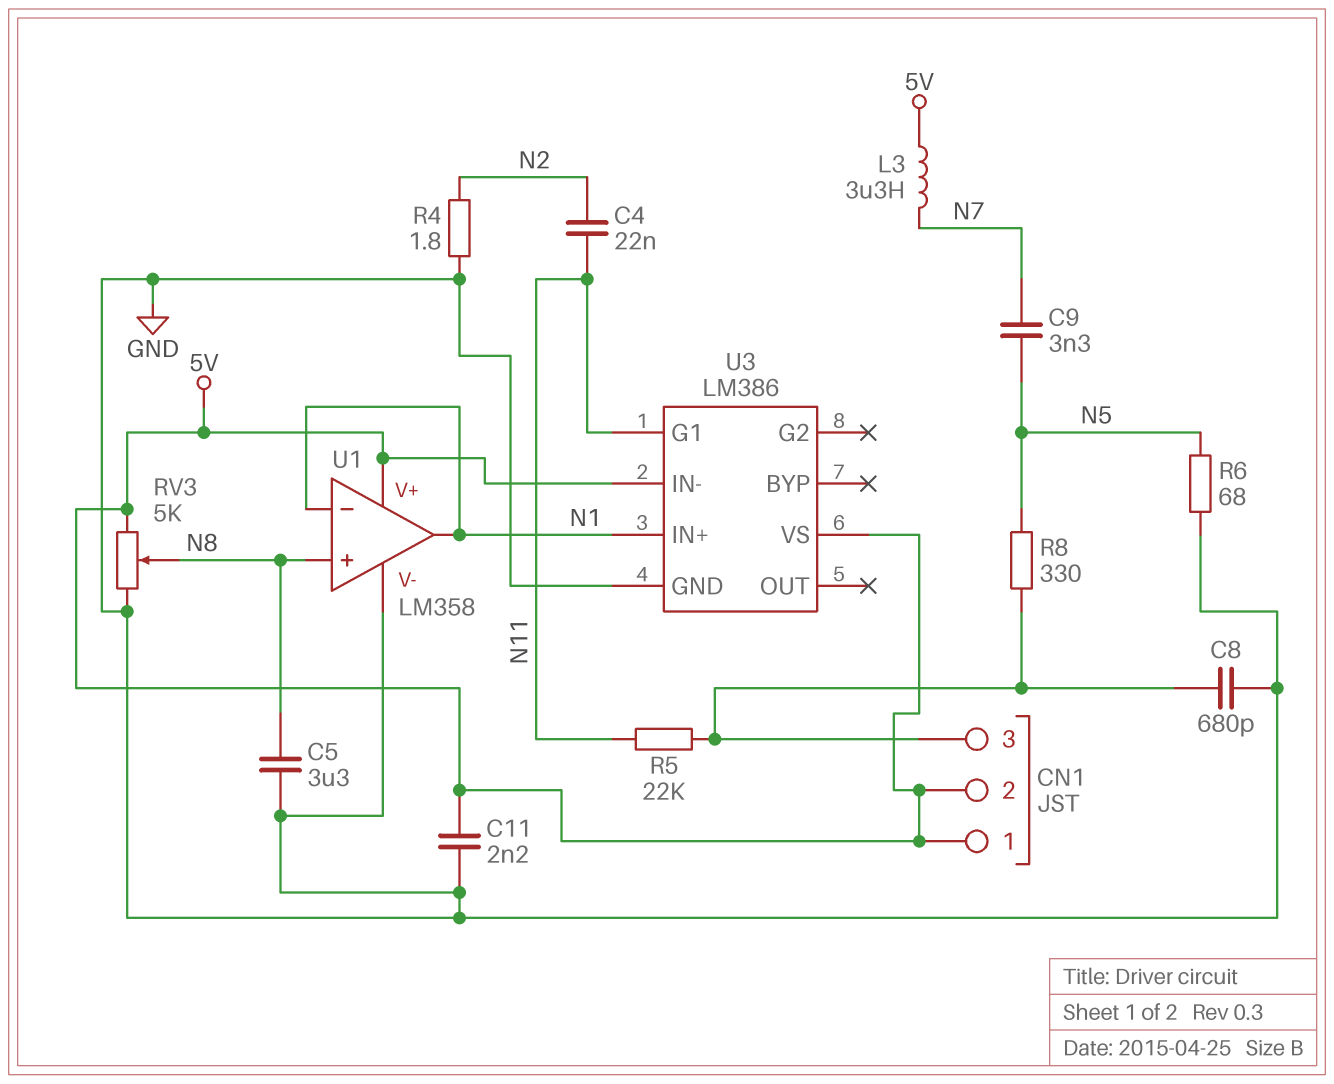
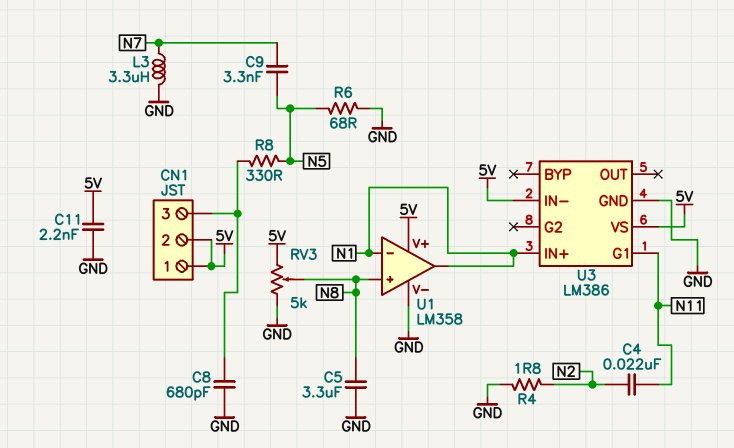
L3: 3.3uH (5V, N7) -> 3.3uH (GND, N7)
R5: 22k (CN1/3, N11) -> none

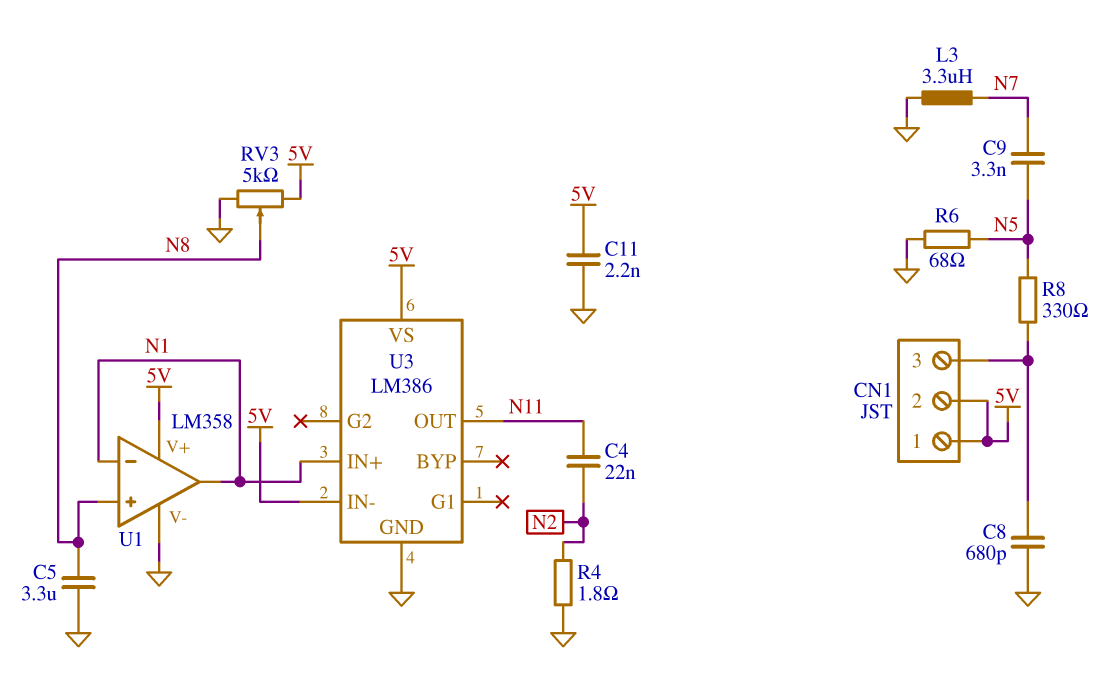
U3 pin G1: N11 -> none
U3 pin OUT: none -> N11

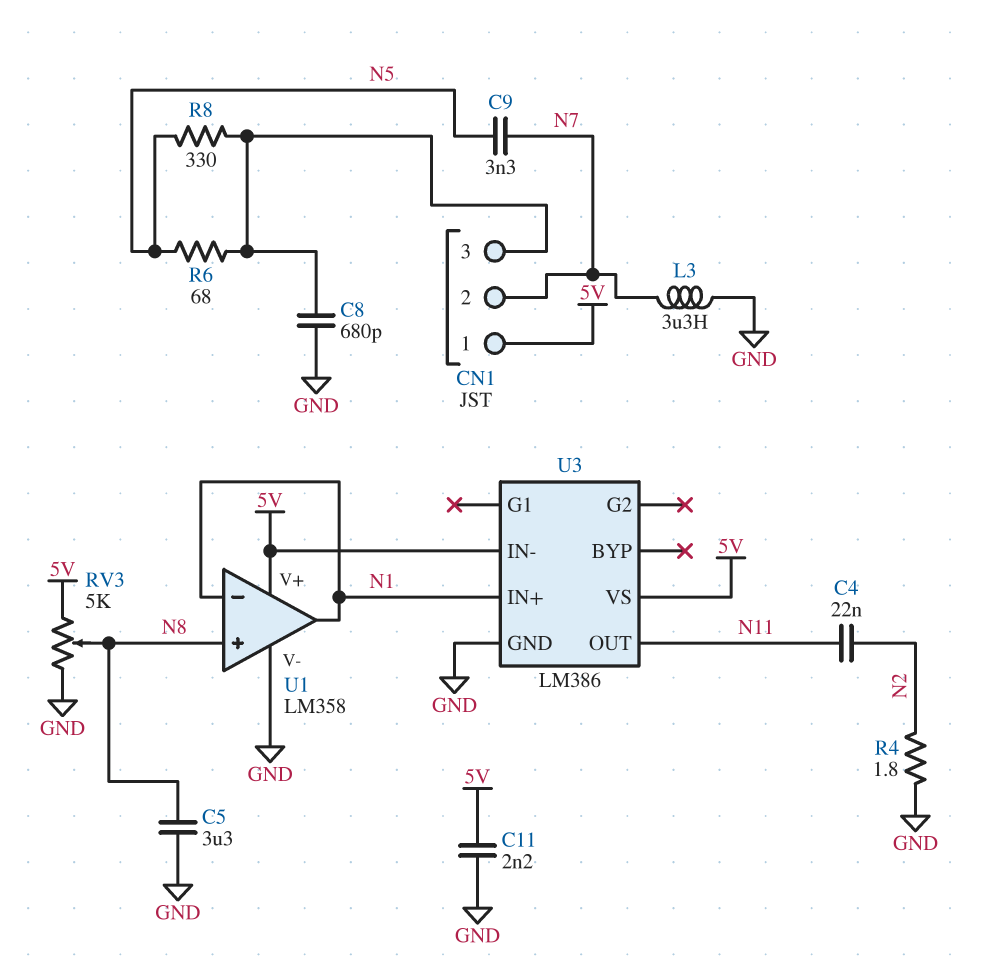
CN1 pin 2: 5V -> N7
R6: 68 (GND, N5) -> 68 (CN1/3, N5)

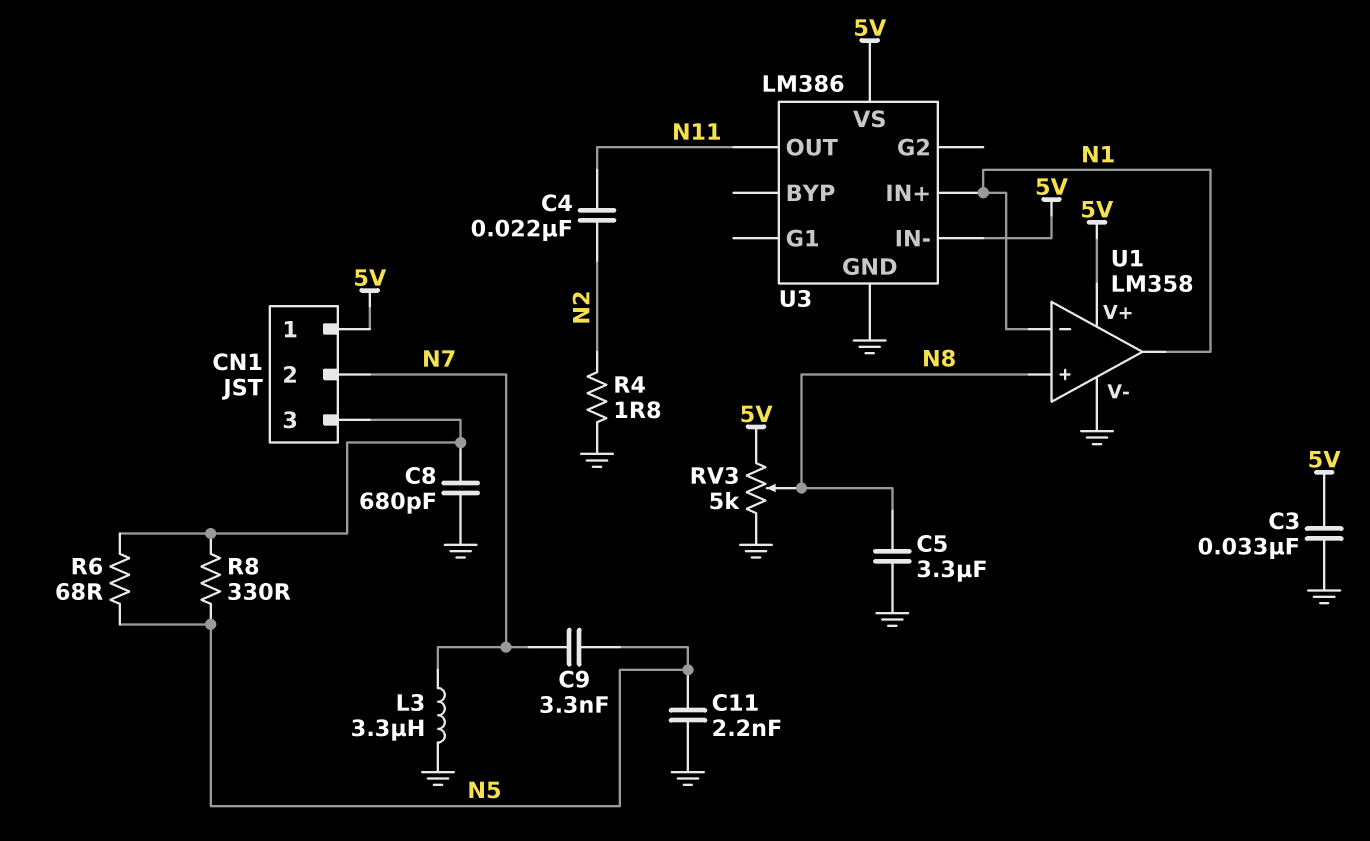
C3: none -> 33nF (5V, GND)
C11: 2.2nF (5V, GND) -> 2.2nF (GND, N5)

